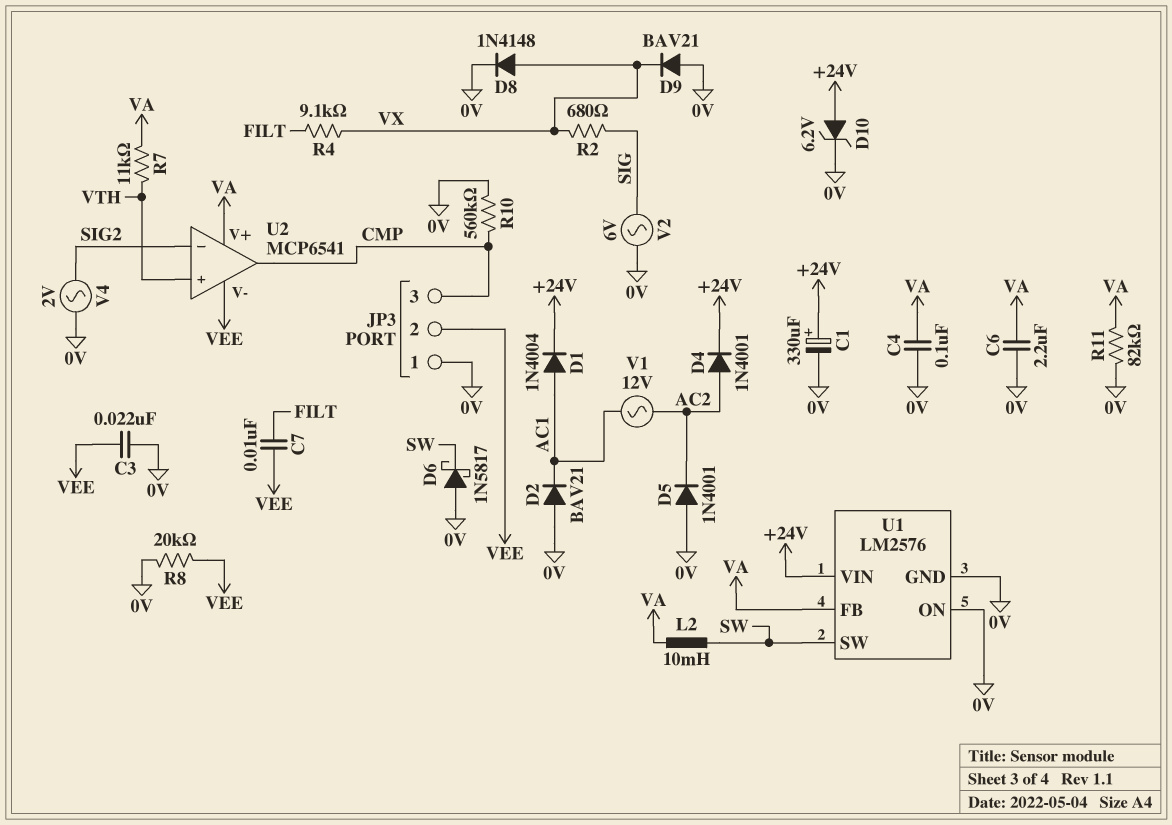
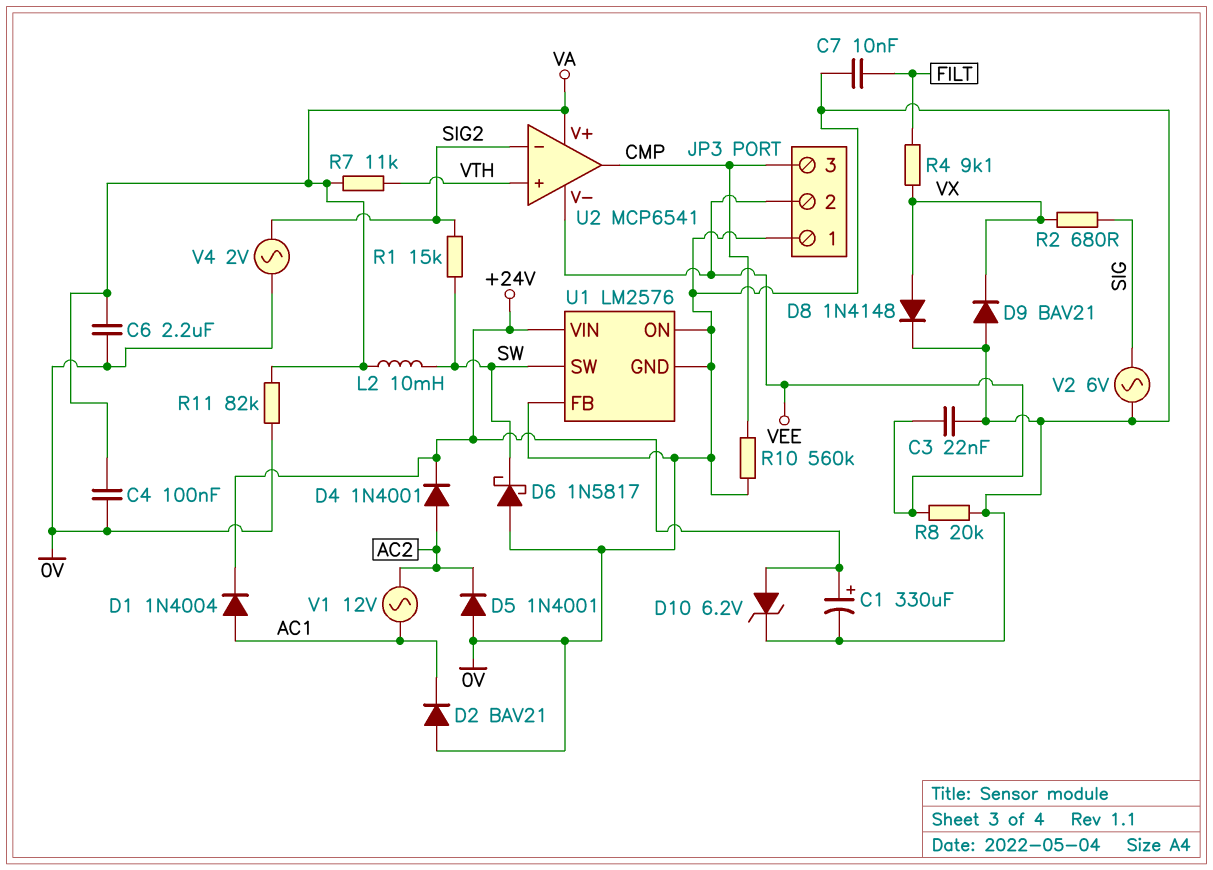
C7: 10nF (FILT, VEE) -> 10nF (0V, FILT)
R1: none -> 15k (SIG2, SW)
U1 pin FB: VA -> 0V

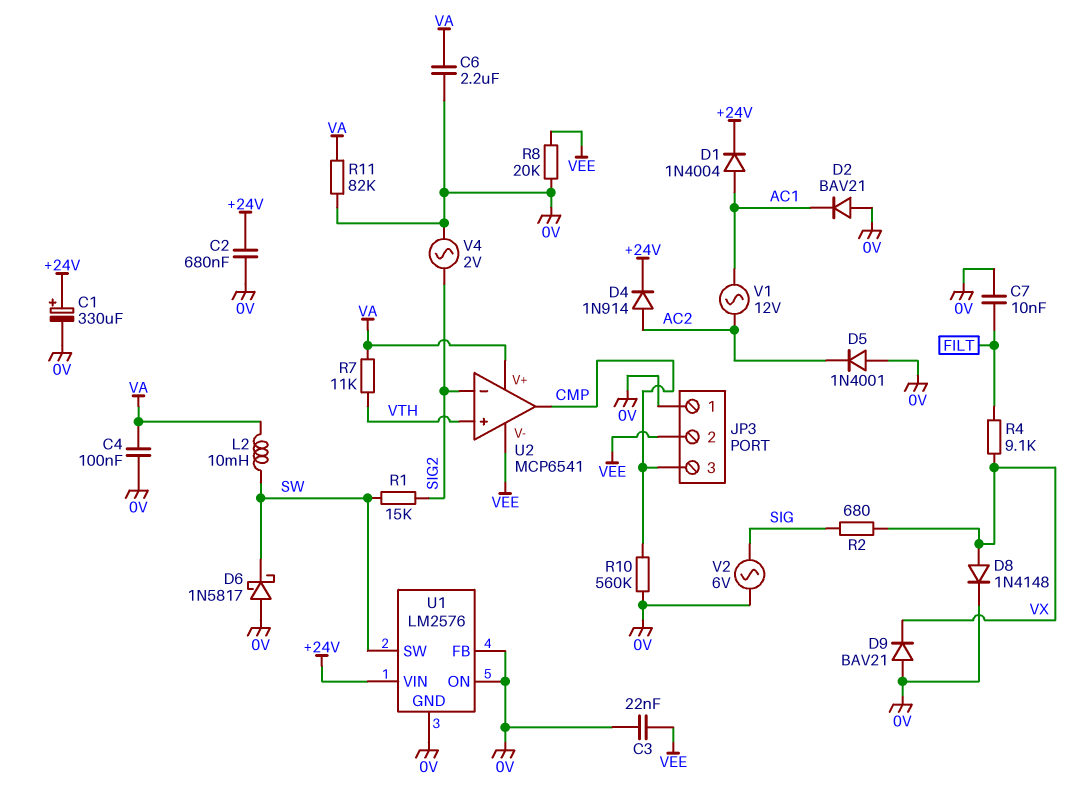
C2: none -> 680nF (+24V, 0V)
D4: diode 1N4001 (A AC2, K +24V) -> diode 1N914 (A AC2, K +24V)
D10: zener 6.2V (A +24V, K 0V) -> none

